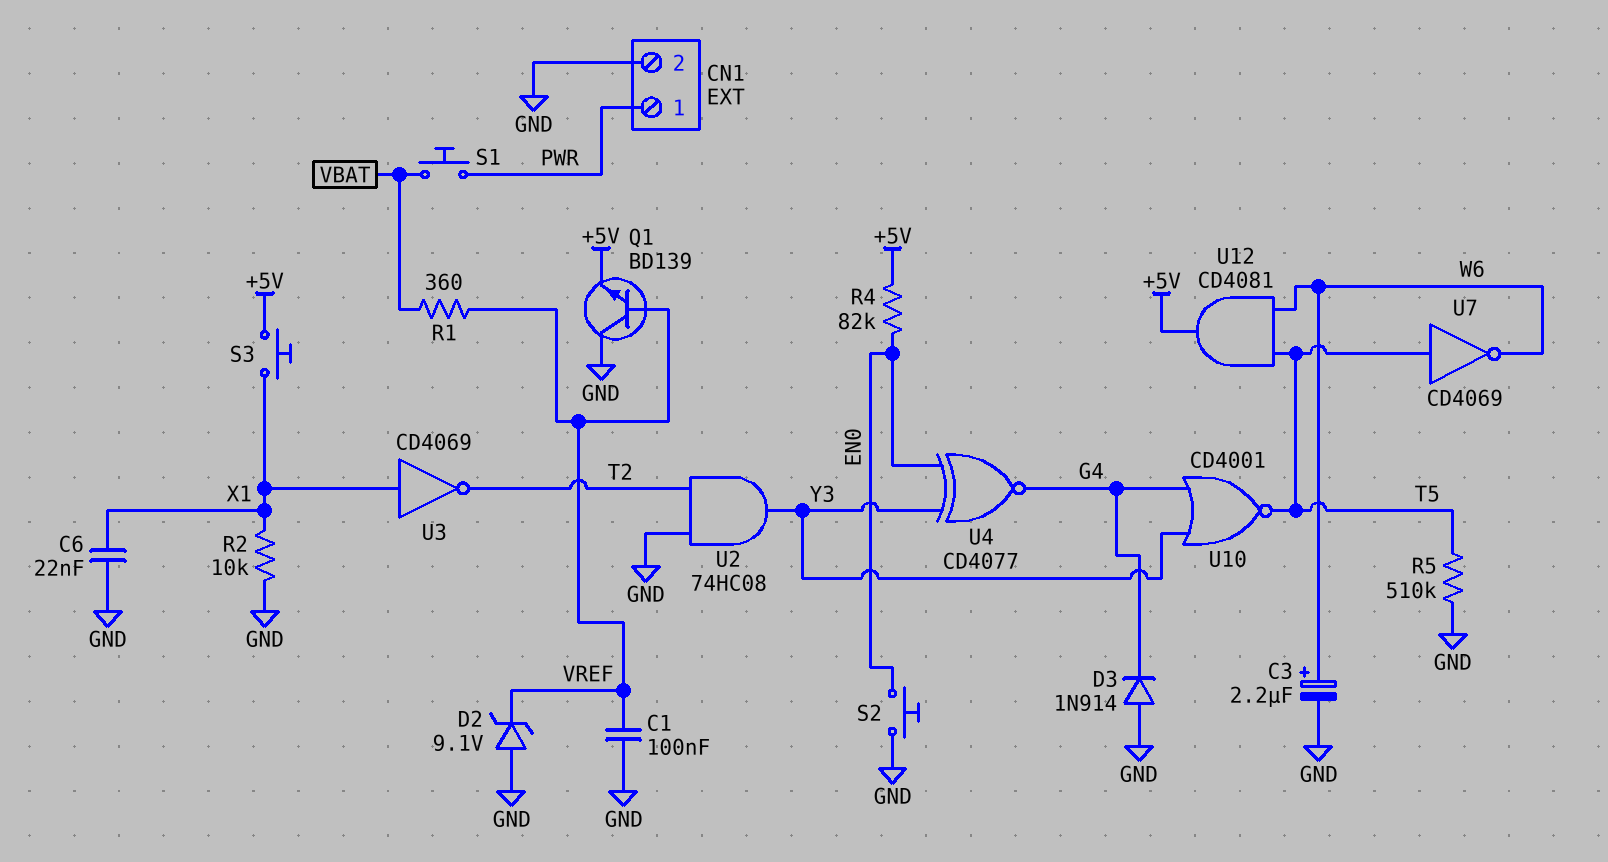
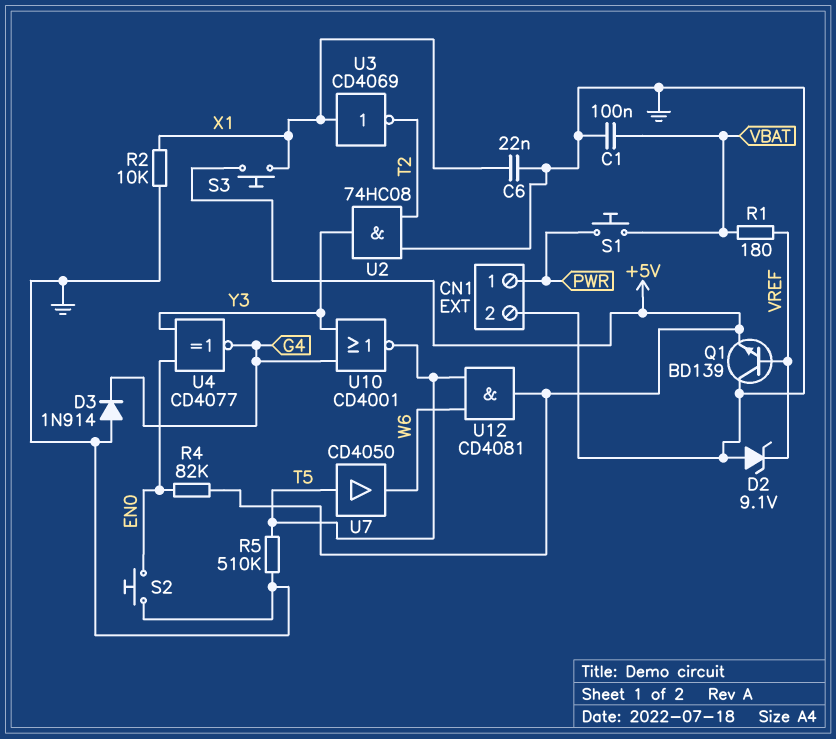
C1: 100nF (GND, VREF) -> 100nF (GND, VBAT)
C3: 2.2uF (plus W6, minus GND) -> none
R1: 360 (VBAT, VREF) -> 180 (VBAT, VREF)
U7: NOT CD4069 (in T5, out W6) -> buffer CD4050 (in T5, out W6)

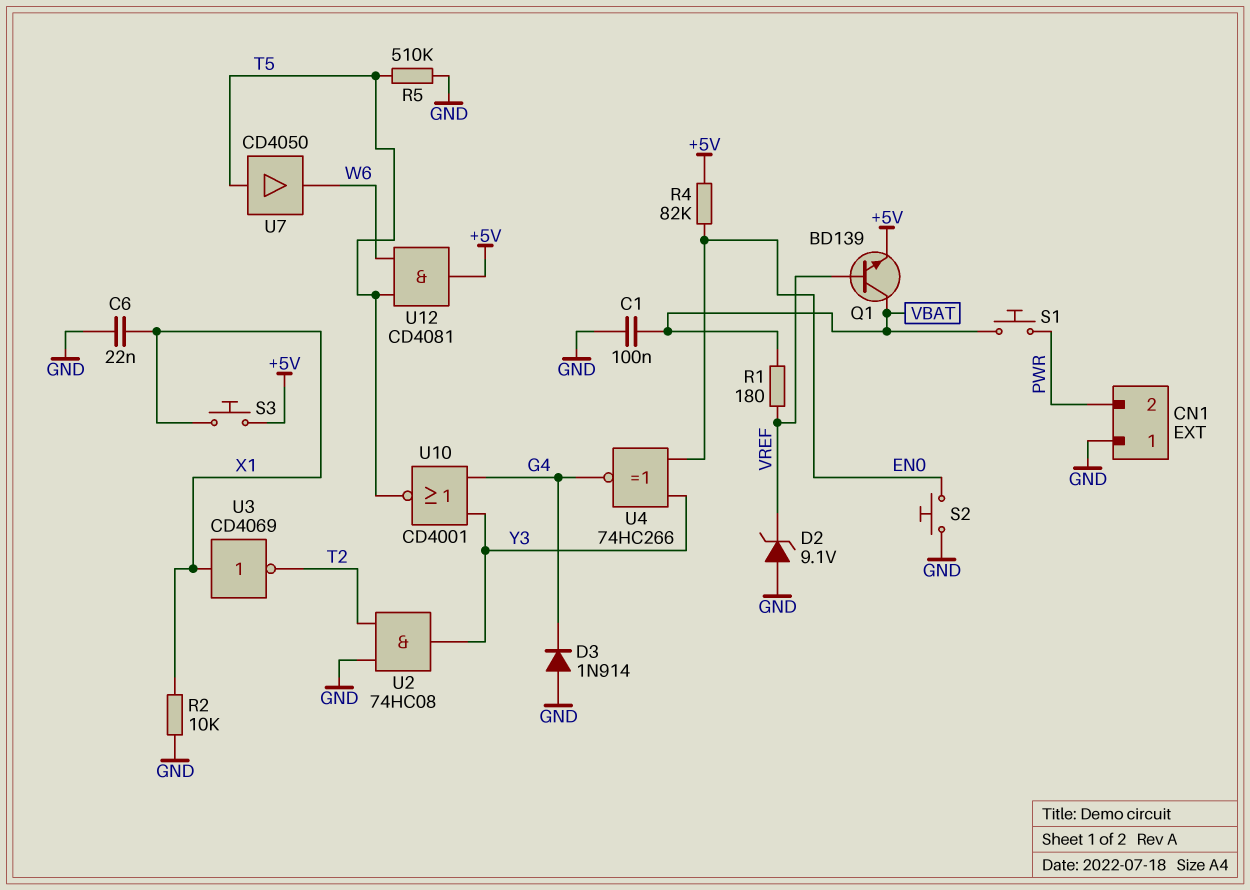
CN1 pin 1: PWR -> GND
CN1 pin 2: GND -> PWR
Q1: NPN BD139 (B VREF, C GND, E +5V) -> NPN BD139 (B VREF, C VBAT, E +5V)
U4: XNOR CD4077 (in EN0, in Y3, out G4) -> XNOR 74HC266 (in EN0, in Y3, out G4)

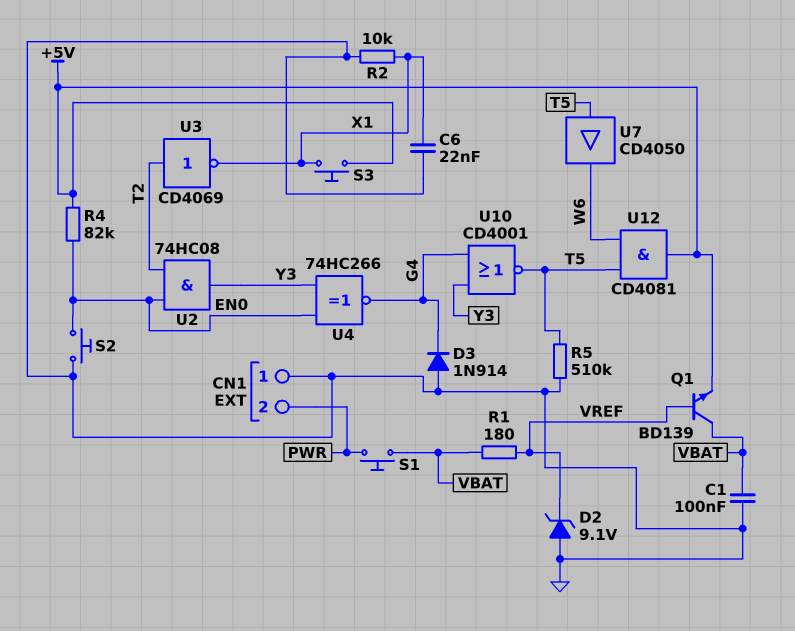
U2: AND 74HC08 (in GND, in T2, out Y3) -> AND 74HC08 (in EN0, in T2, out Y3)
U3: NOT CD4069 (in X1, out T2) -> NOT CD4069 (in T2, out X1)

